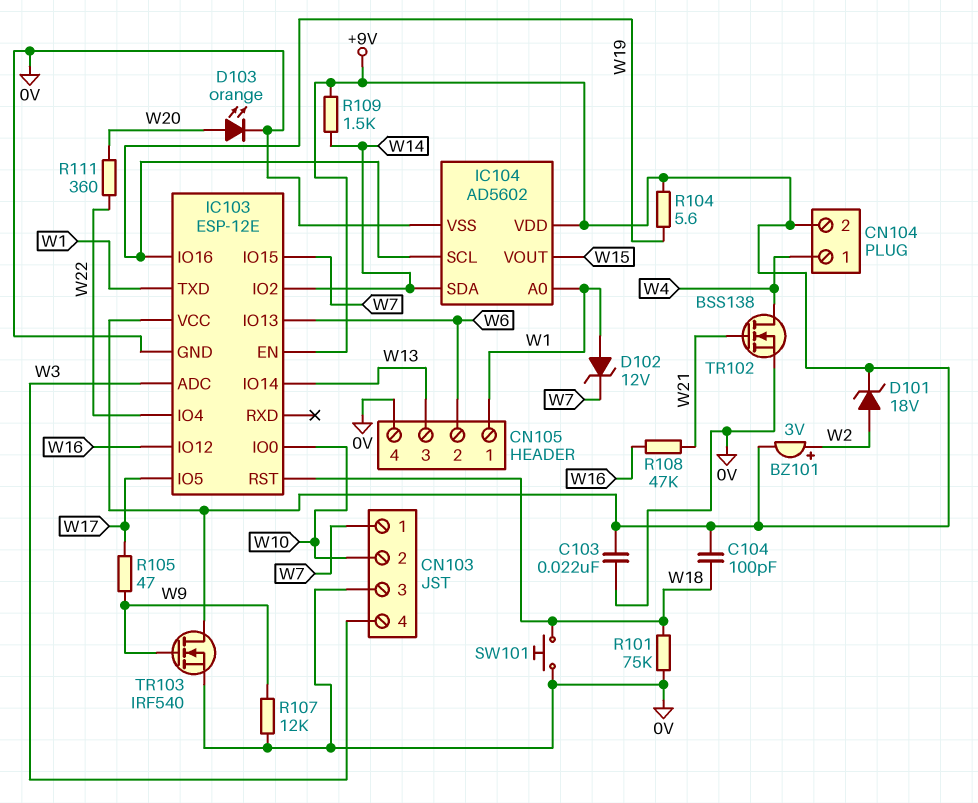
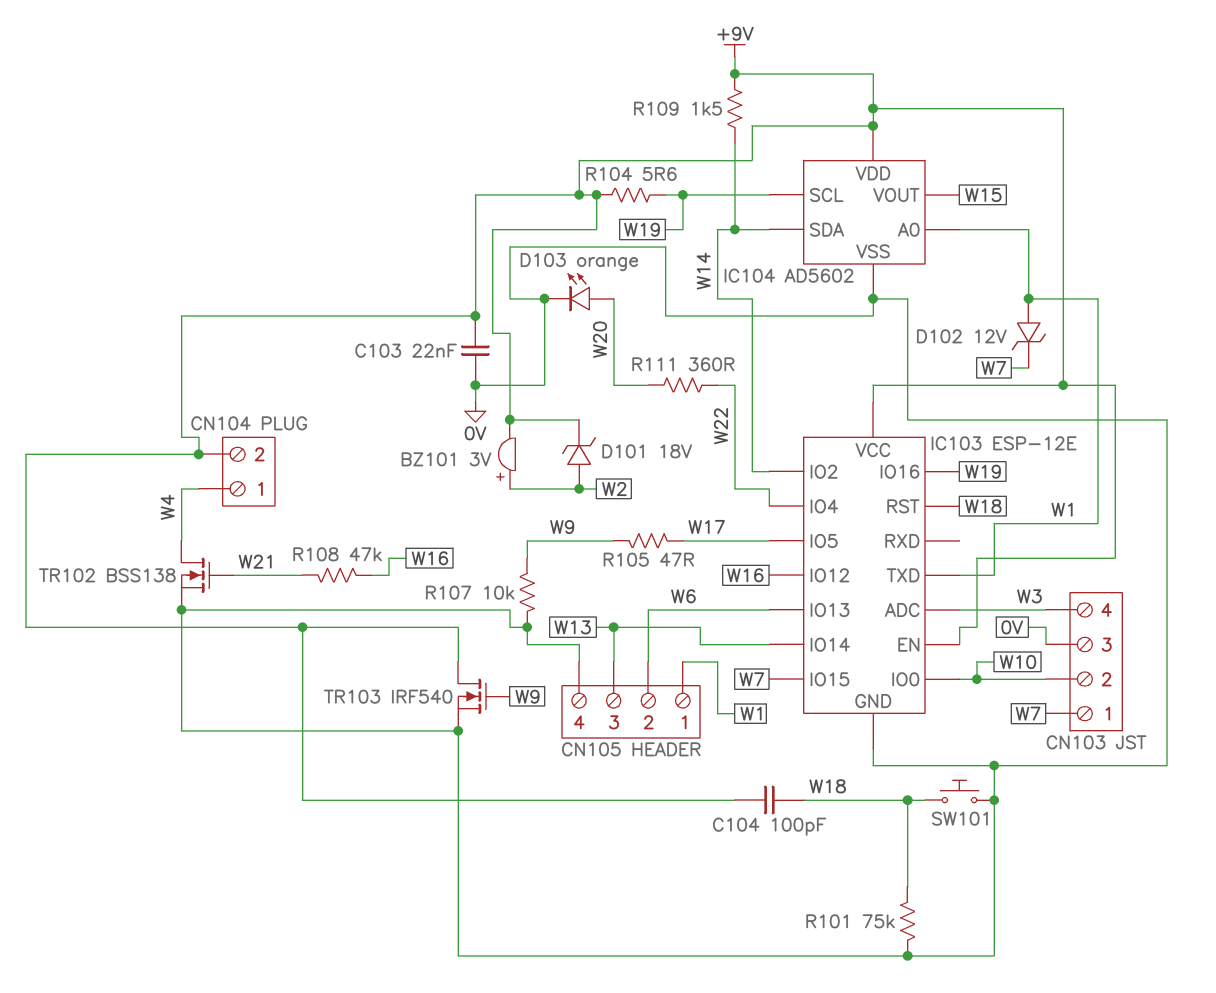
R107: 12k (0V, W9) -> 10k (0V, W9)

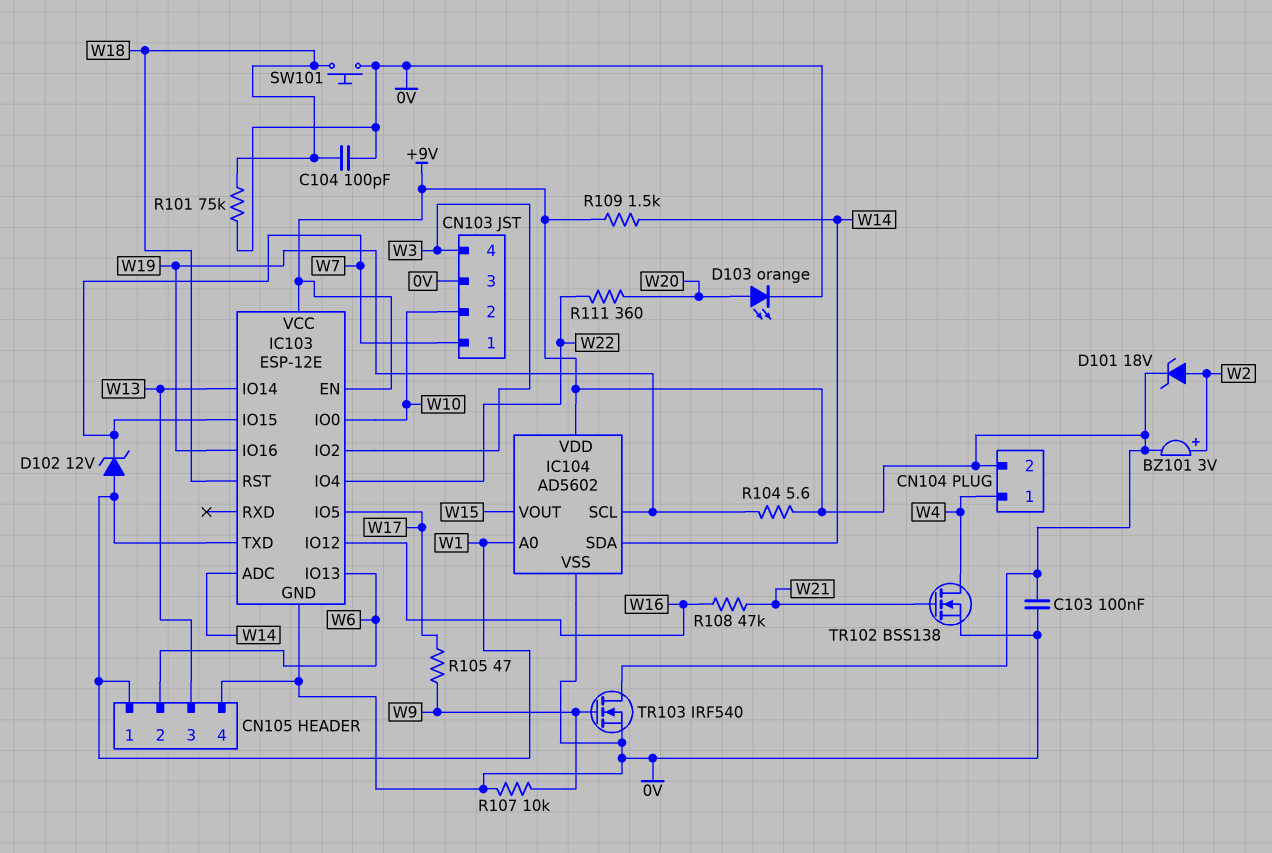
C103: 22nF (+9V, 0V) -> 100nF (+9V, 0V)
C104: 100pF (+9V, W18) -> 100pF (0V, W18)
IC103 pin ADC: W3 -> W14
IC103 pin IO2: W14 -> W3

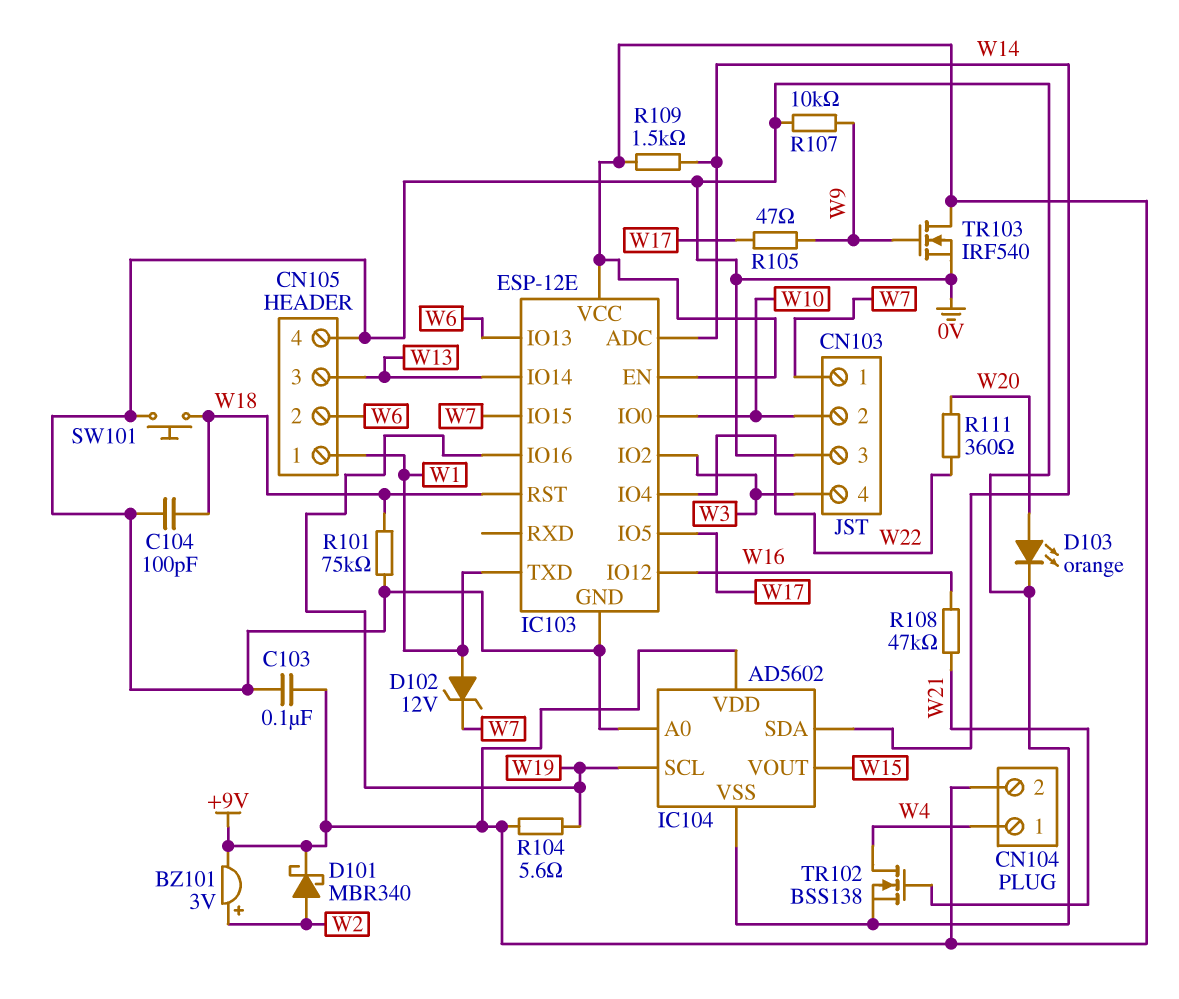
D101: zener 18V (A W2, K +9V) -> schottky MBR340 (A W2, K +9V)
IC104 pin A0: W1 -> 0V

